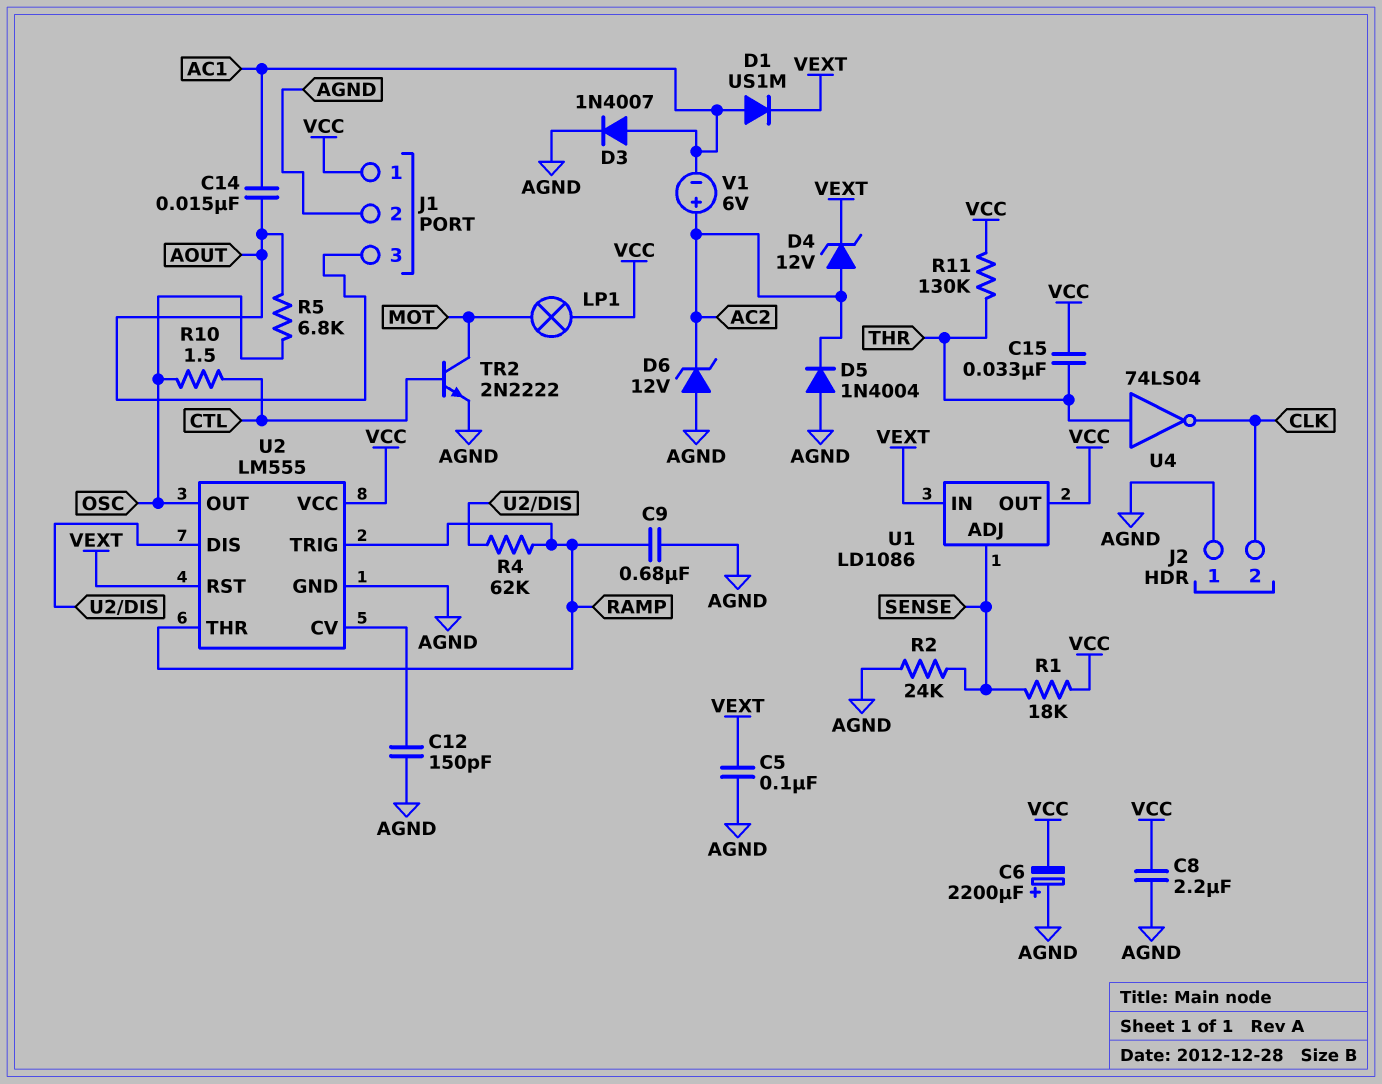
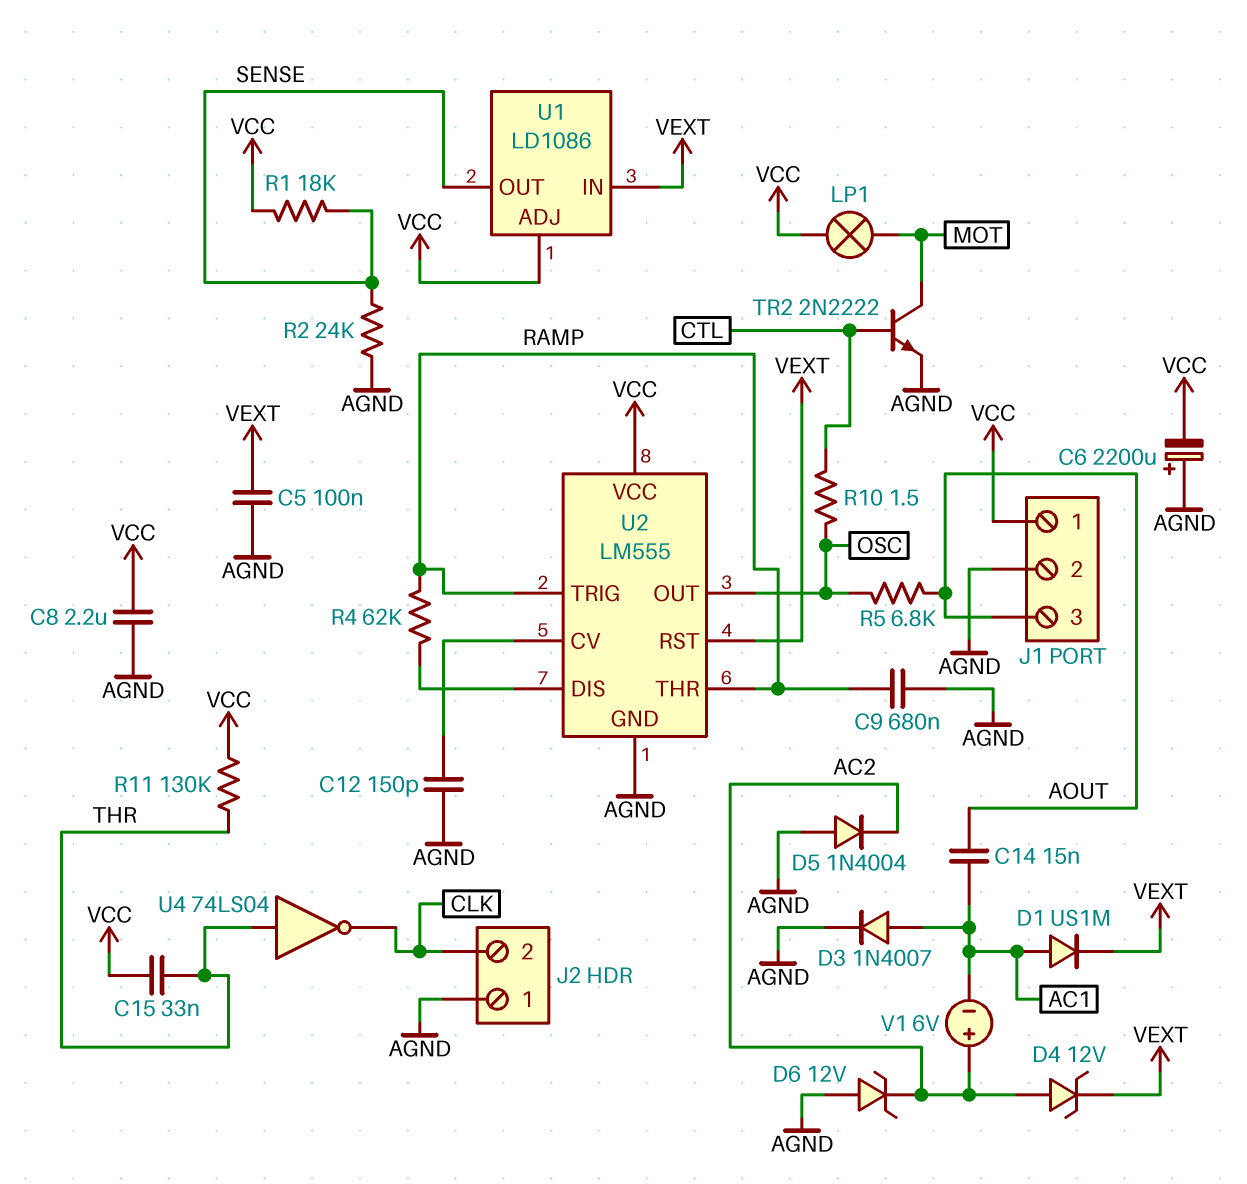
U1 pin ADJ: SENSE -> VCC
U1 pin OUT: VCC -> SENSE

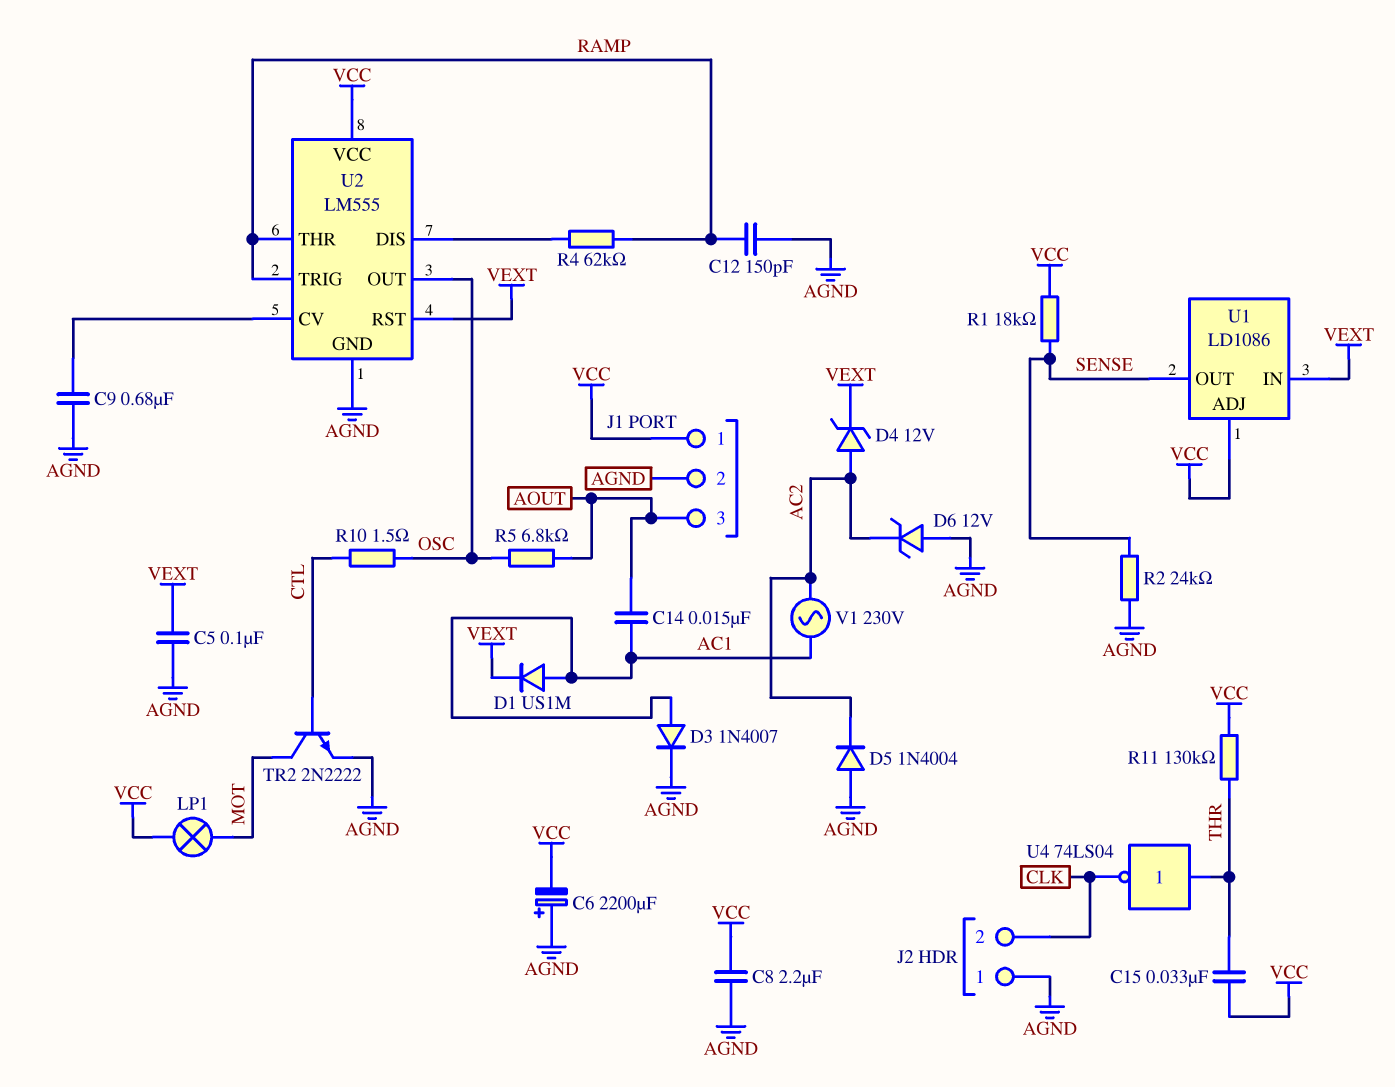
C9: 680nF (AGND, RAMP) -> 680nF (AGND, U2/CV)
C12: 150pF (AGND, U2/CV) -> 150pF (AGND, RAMP)
V1: 6V (plus AC2, minus AC1) -> AC 230V (AC1, AC2)

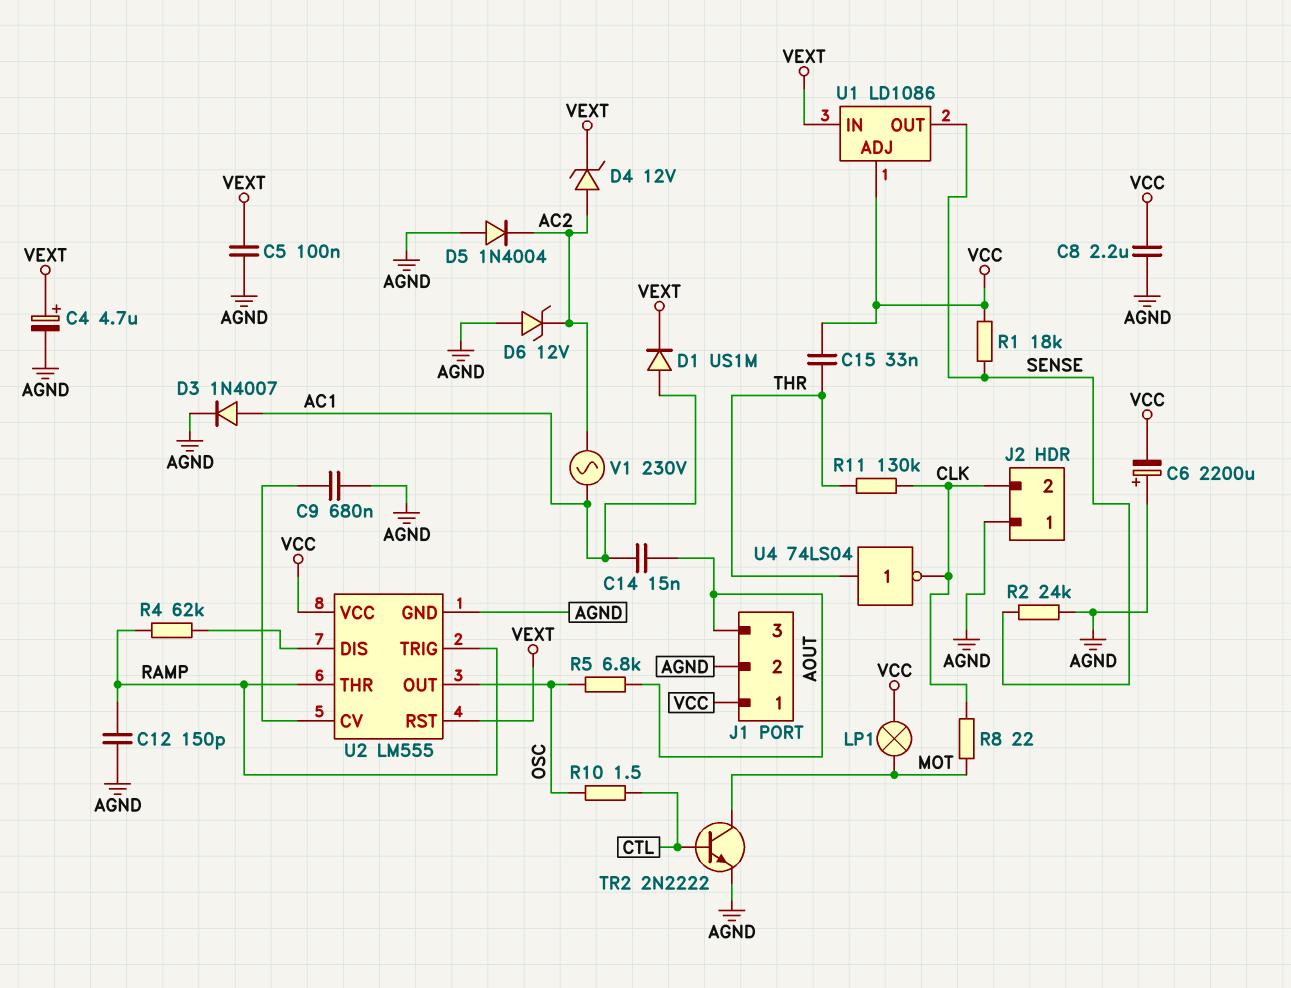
C4: none -> 4.7uF (plus VEXT, minus AGND)
R8: none -> 22 (CLK, MOT)
R11: 130k (THR, VCC) -> 130k (CLK, THR)

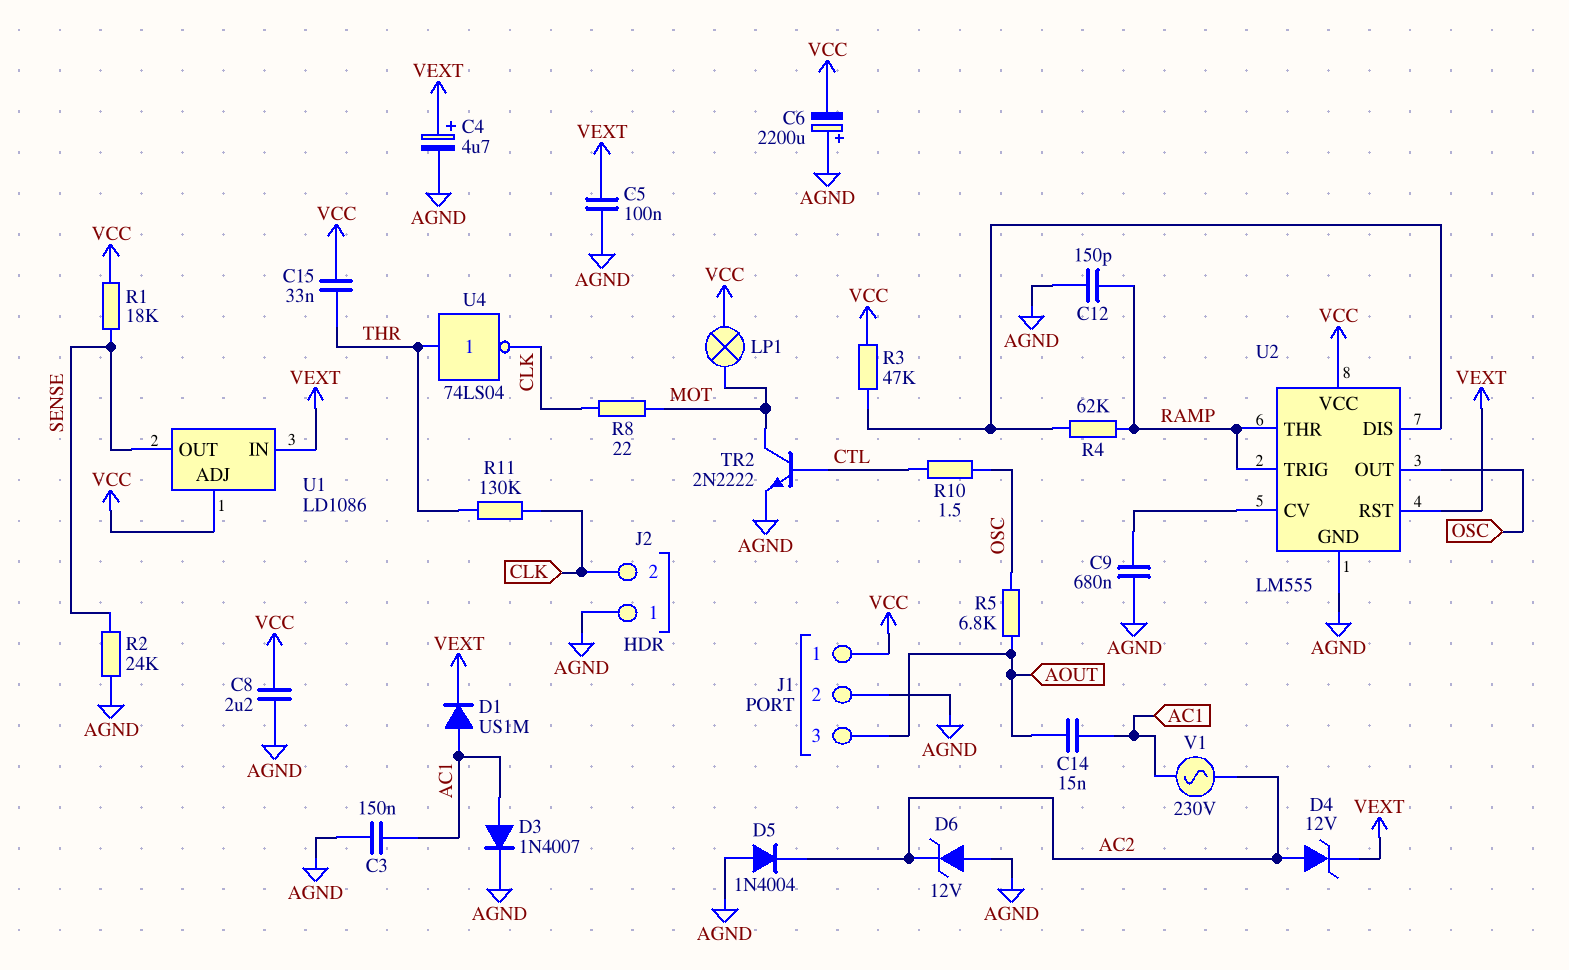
C3: none -> 150nF (AC1, AGND)
R3: none -> 47k (U2/DIS, VCC)

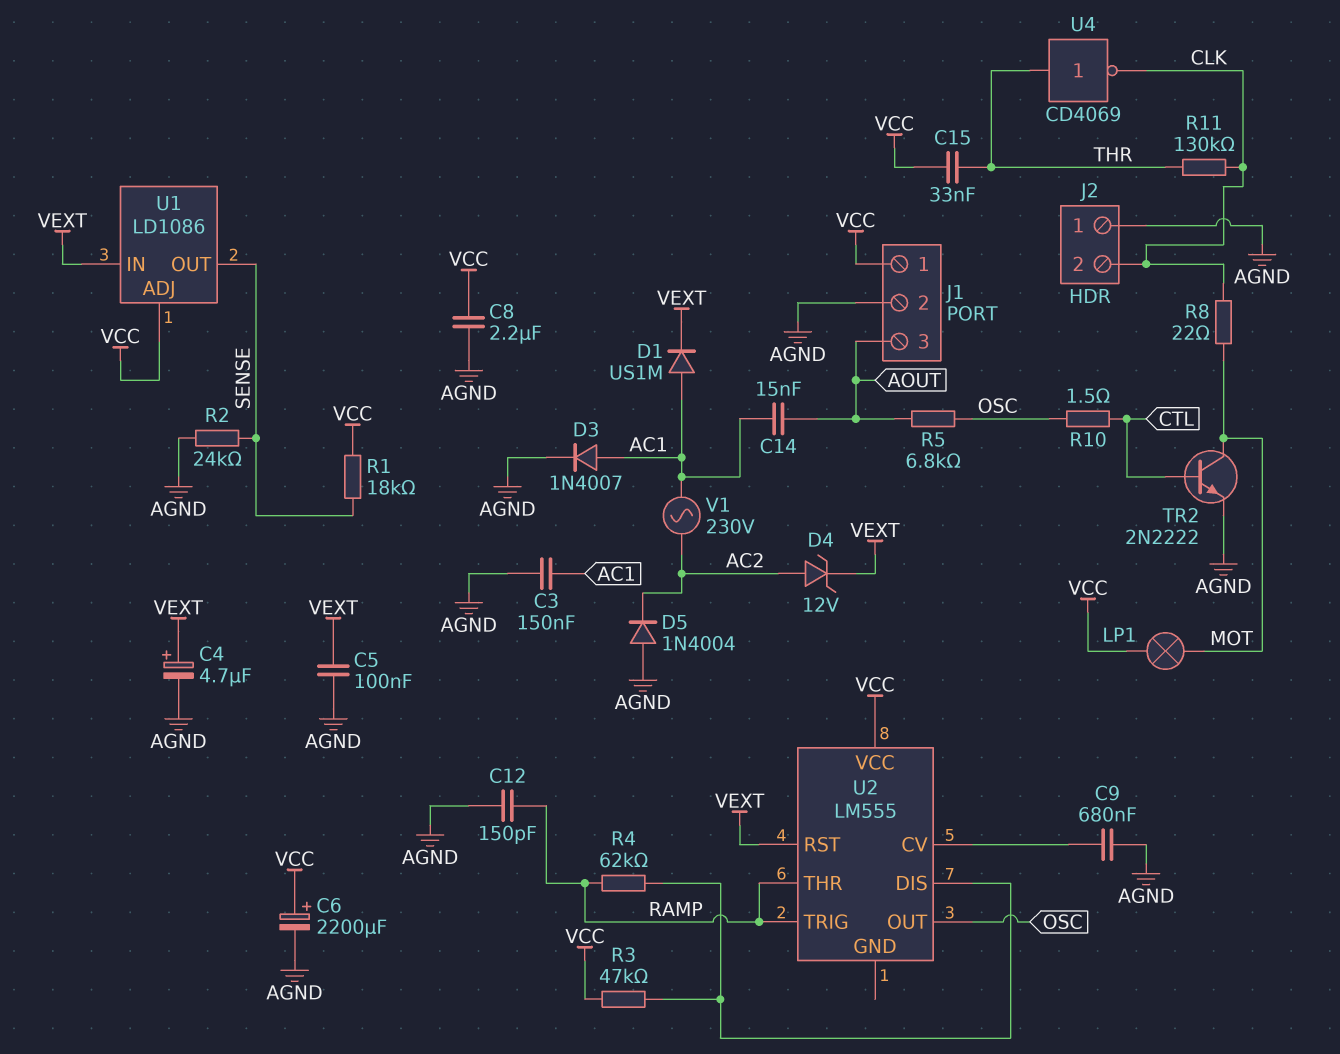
C6: 2200uF (plus AGND, minus VCC) -> 2200uF (plus VCC, minus AGND)
D6: zener 12V (A AGND, K AC2) -> none
U2 pin GND: AGND -> none
U4: NOT 74LS04 (in THR, out CLK) -> NOT CD4069 (in THR, out CLK)

